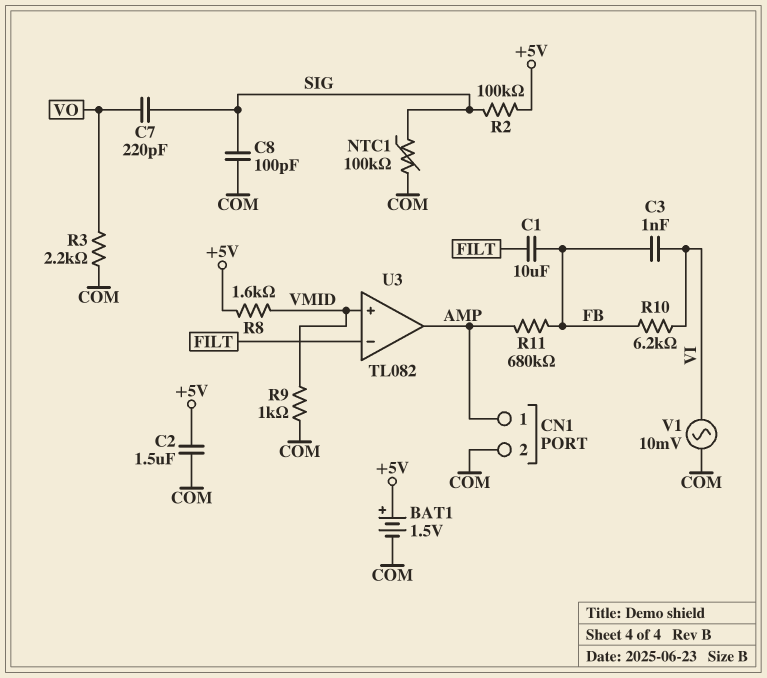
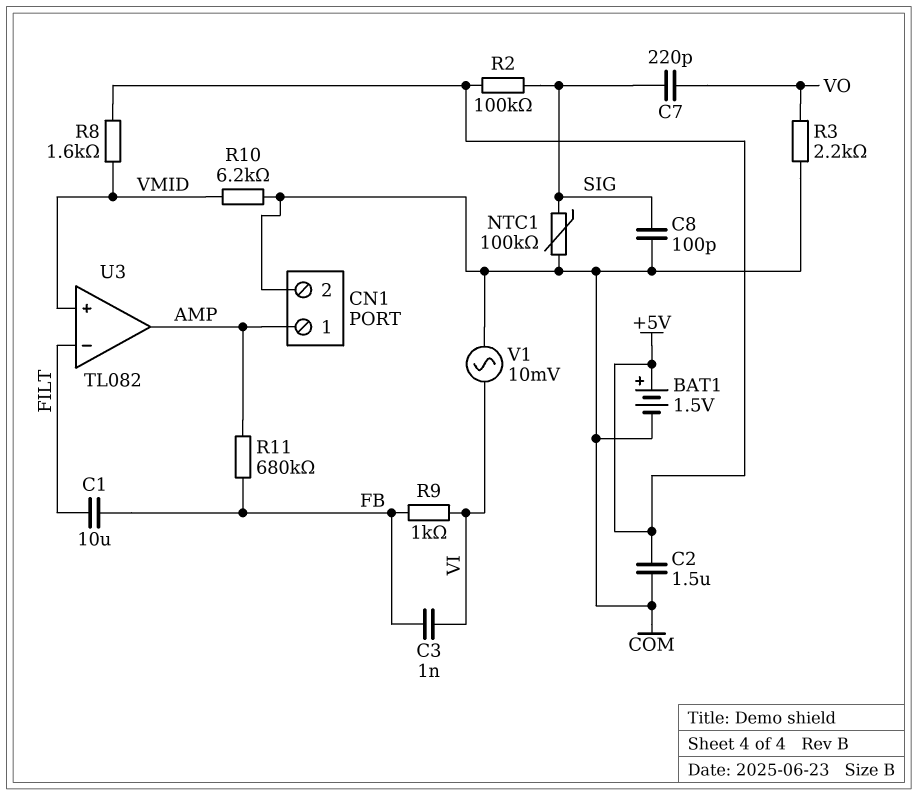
R9: 1k (COM, VMID) -> 1k (FB, VI)
R10: 6.2k (FB, VI) -> 6.2k (COM, VMID)

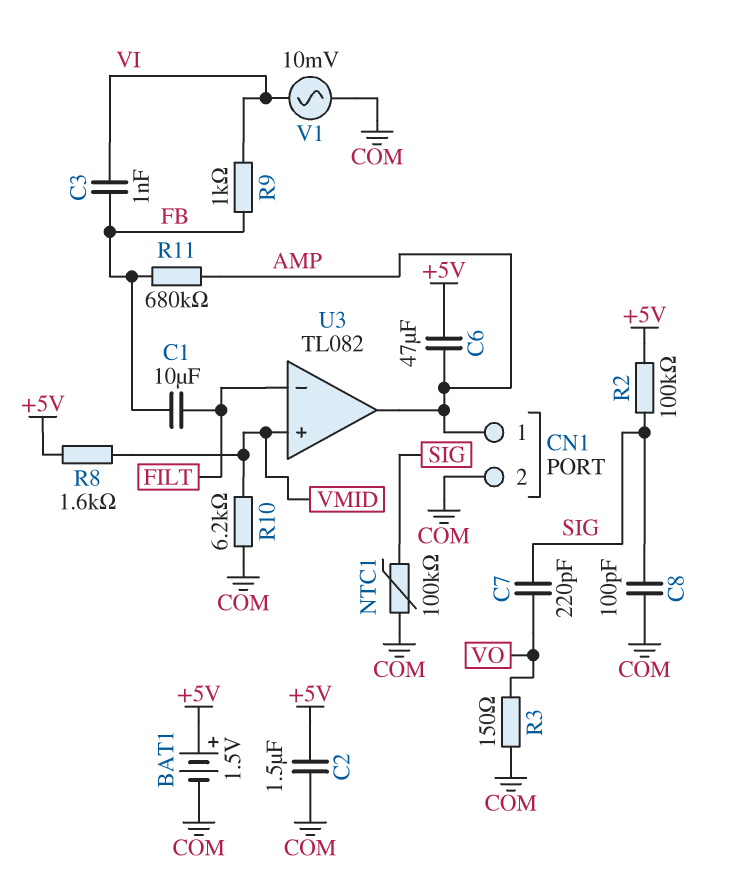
C6: none -> 47uF (+5V, AMP)
R3: 2.2k (COM, VO) -> 150 (COM, VO)

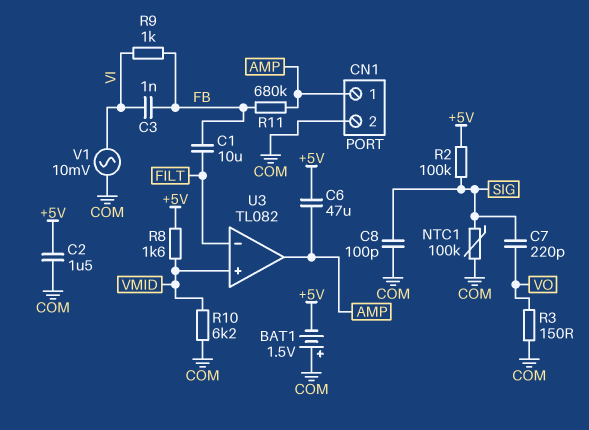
BAT1: 1.5V (plus +5V, minus COM) -> 1.5V (plus COM, minus +5V)

